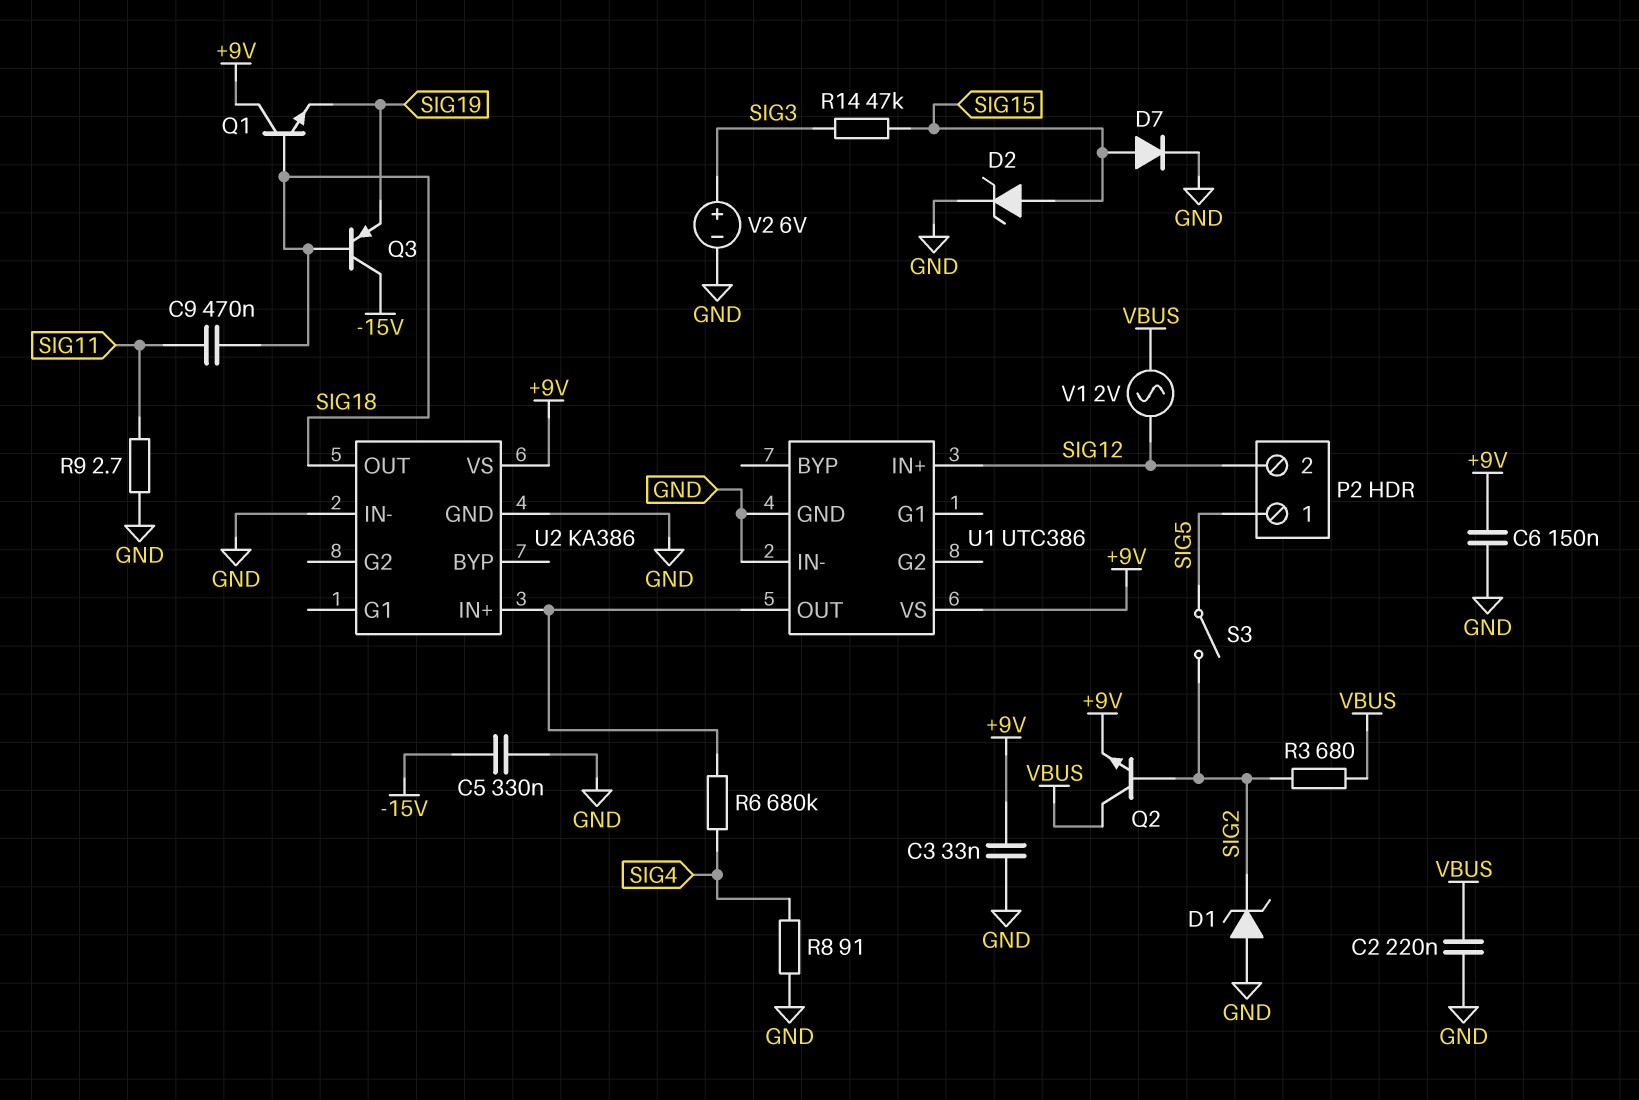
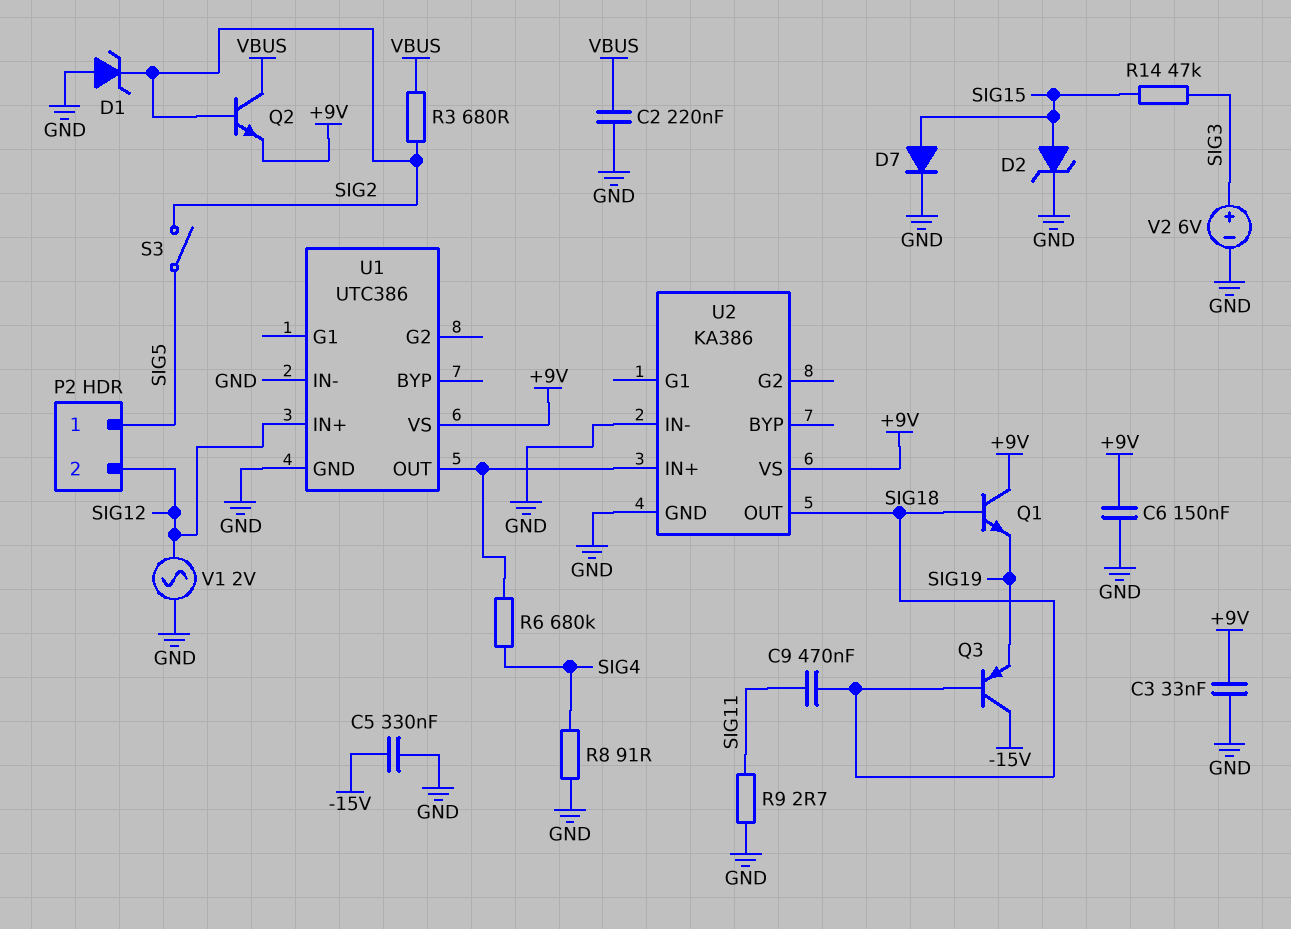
V1: AC 2V (SIG12, VBUS) -> AC 2V (GND, SIG12)

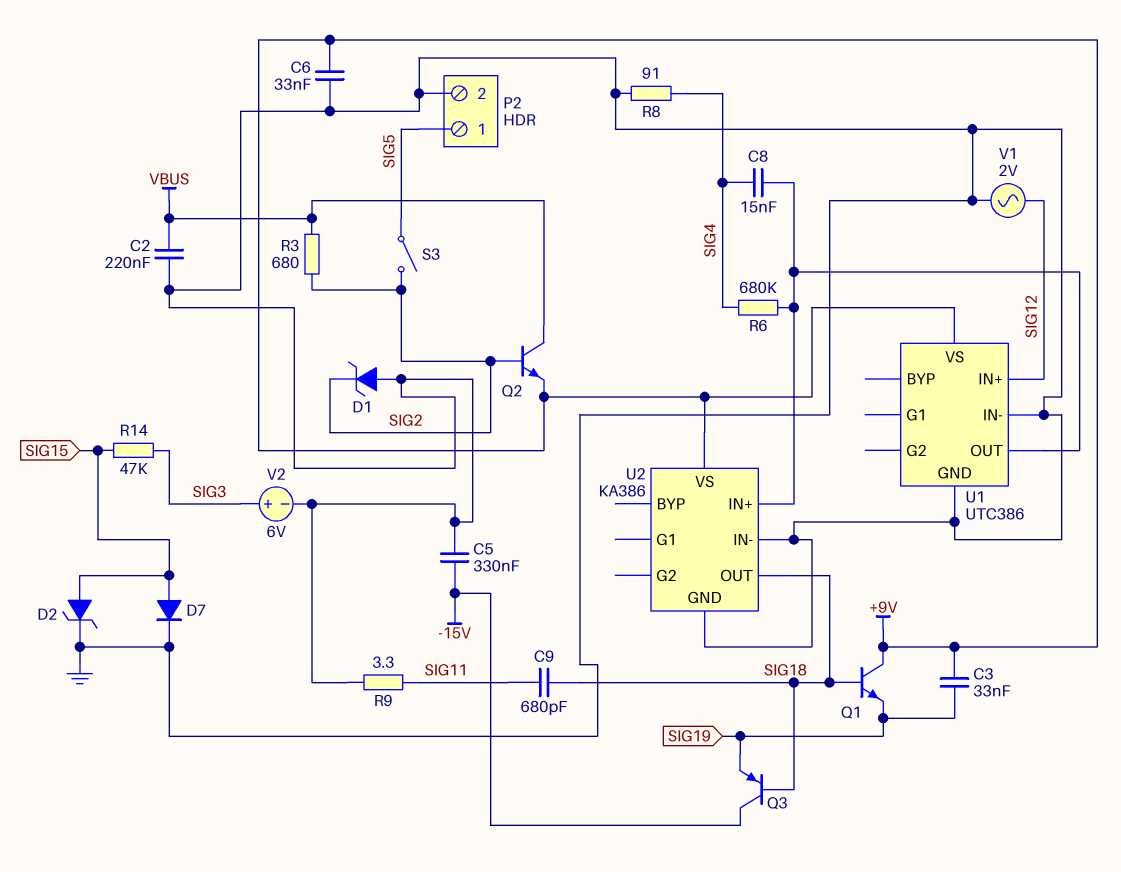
C3: 33nF (+9V, GND) -> 33nF (+9V, SIG19)
C6: 150nF (+9V, GND) -> 33nF (+9V, GND)
C8: none -> 15nF (SIG4, U1/OUT)
C9: 470nF (SIG11, SIG18) -> 680pF (SIG11, SIG18)
P2 pin 2: SIG12 -> GND
R9: 2.7 (GND, SIG11) -> 3.3 (GND, SIG11)

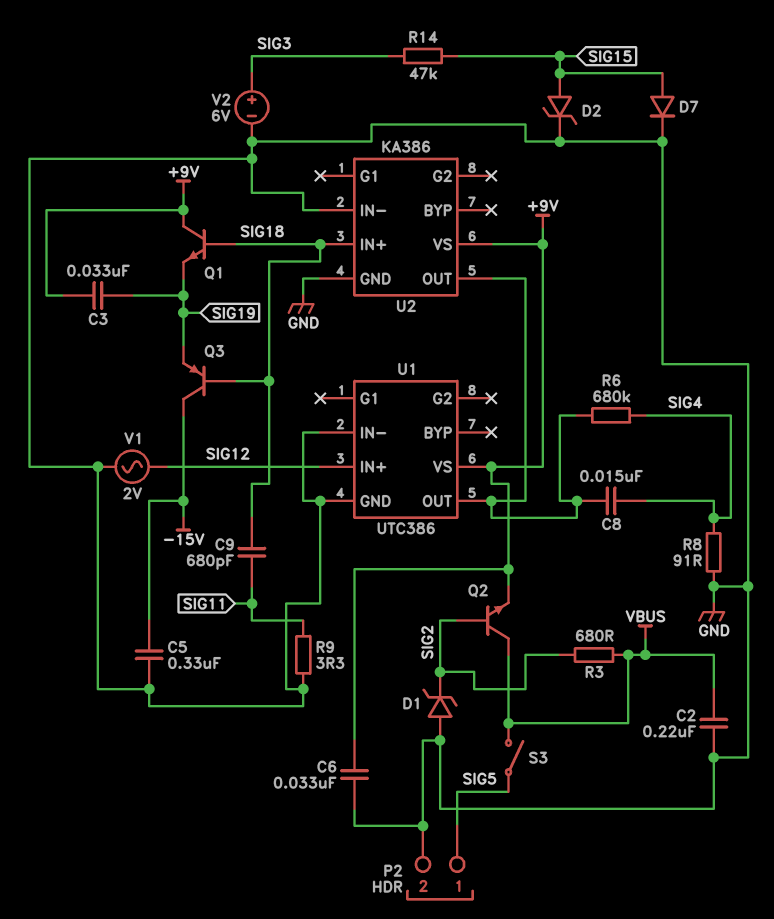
S3: switch (SIG2, SIG5) -> switch (SIG5, VBUS)
U2 pin IN+: U1/OUT -> SIG18
U2 pin OUT: SIG18 -> U1/OUT

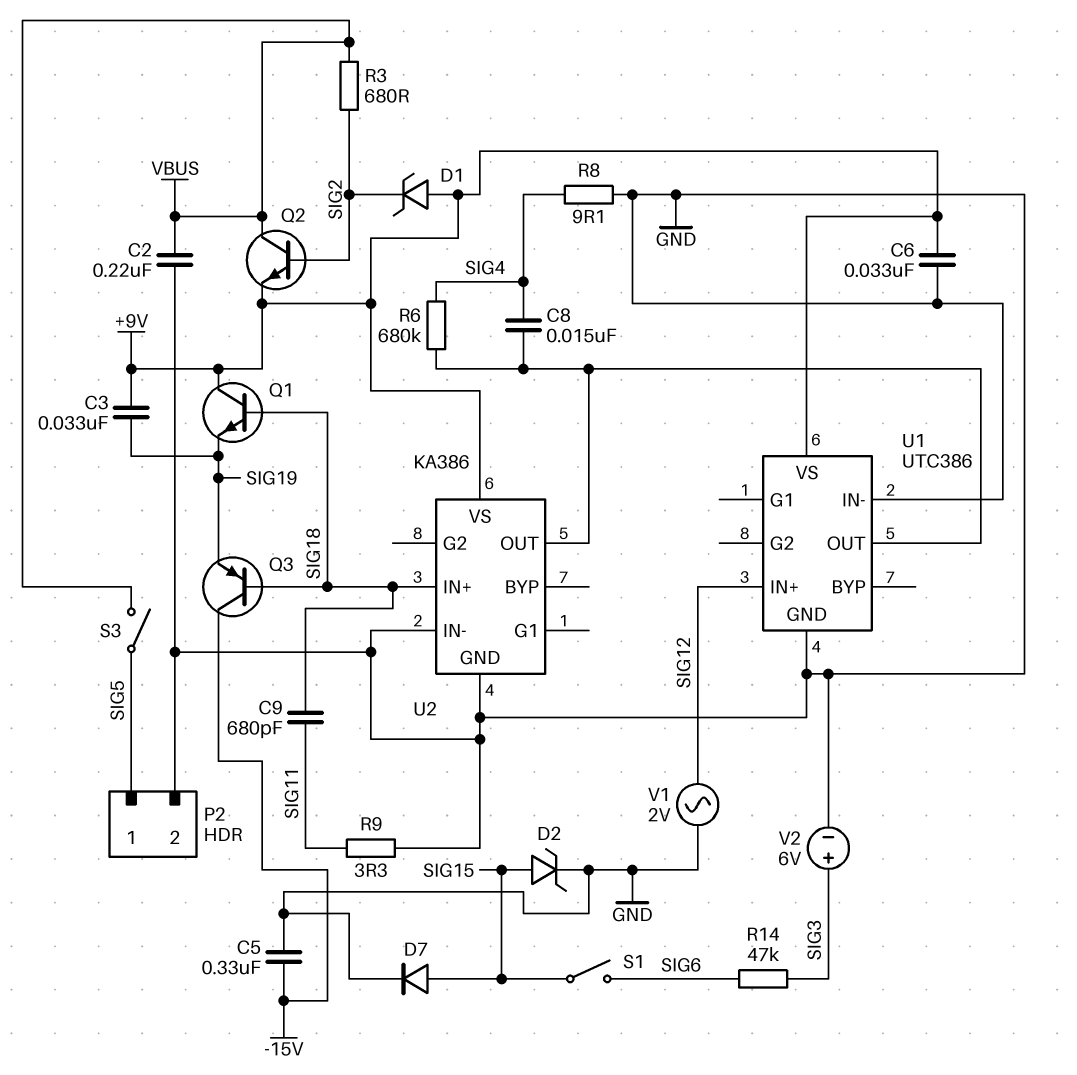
D1: zener (A GND, K SIG2) -> zener (A +9V, K SIG2)
R8: 91 (GND, SIG4) -> 9.1 (GND, SIG4)
R14: 47k (SIG3, SIG15) -> 47k (SIG3, SIG6)
S1: none -> switch (SIG6, SIG15)

